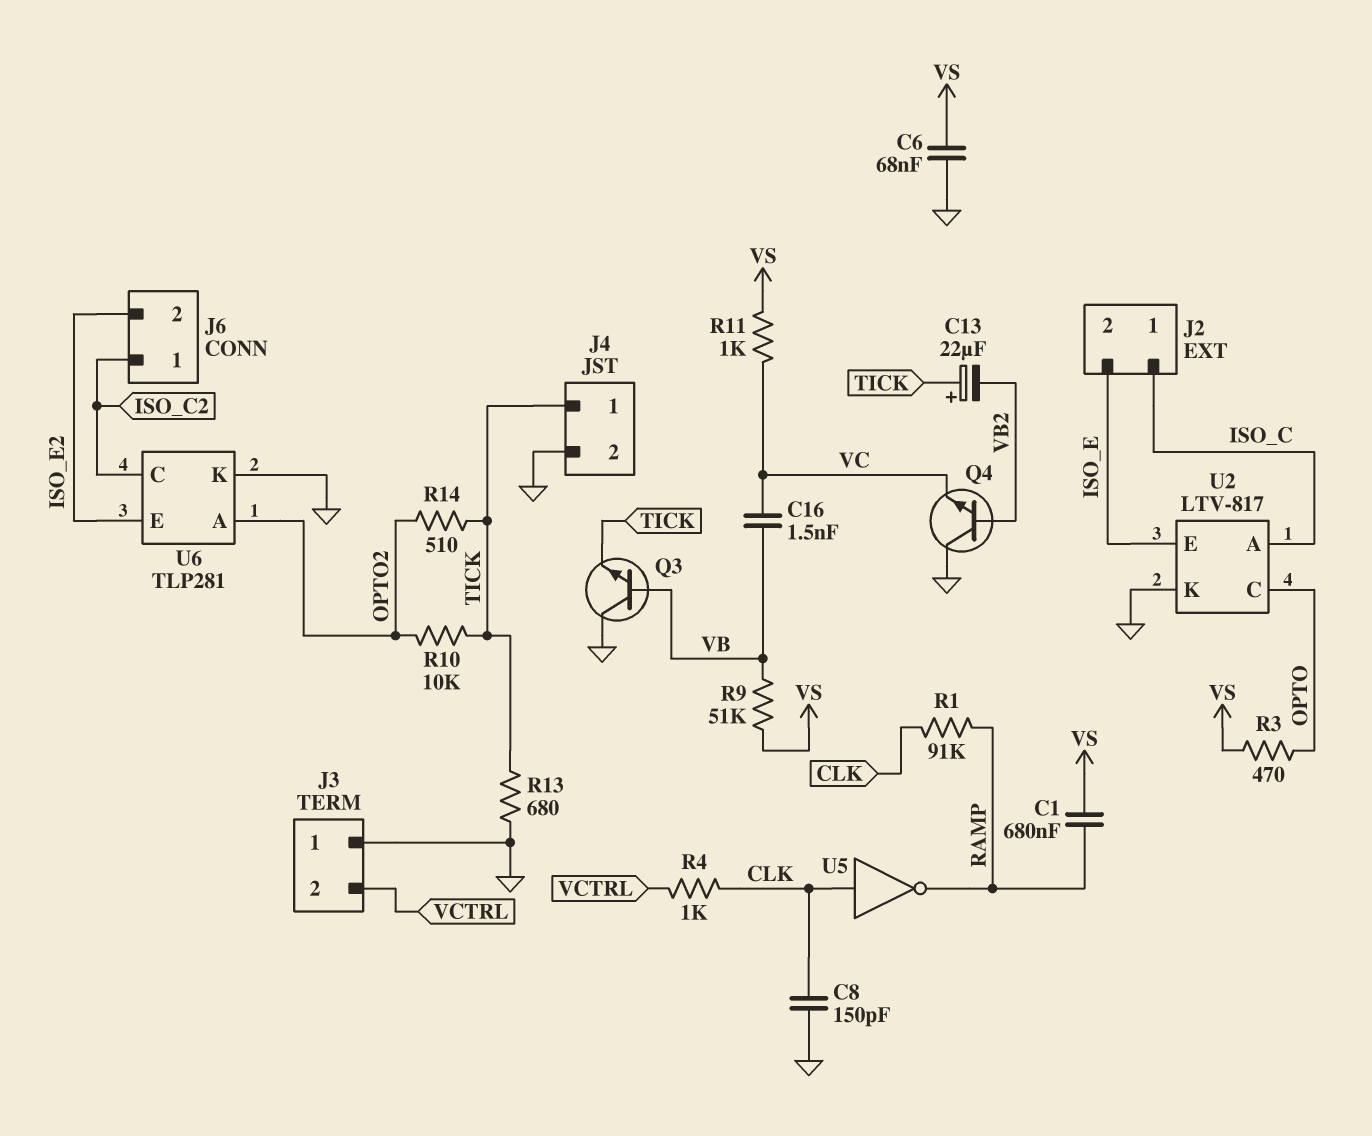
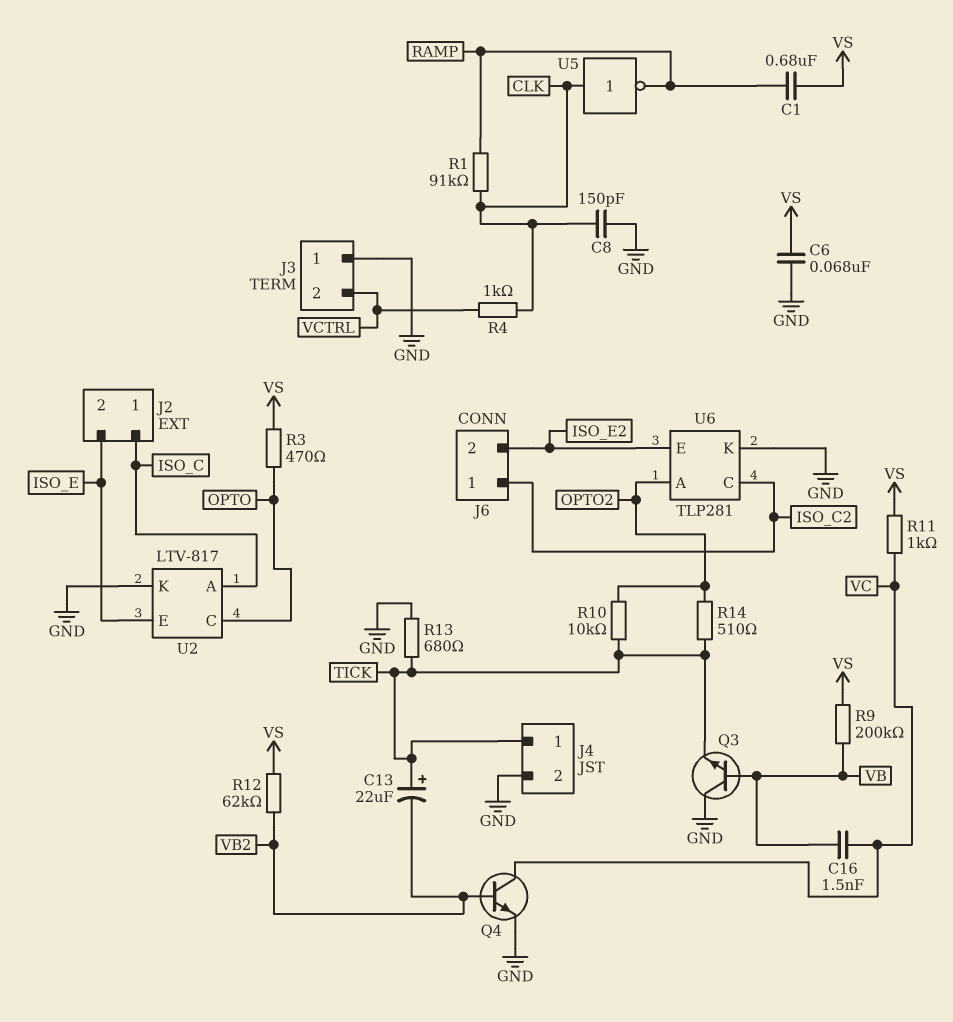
Q4: NPN (B VB2, C GND, E VC) -> NPN (B VB2, C VC, E GND)
R9: 51k (VB, VS) -> 200k (VB, VS)
R12: none -> 62k (VB2, VS)

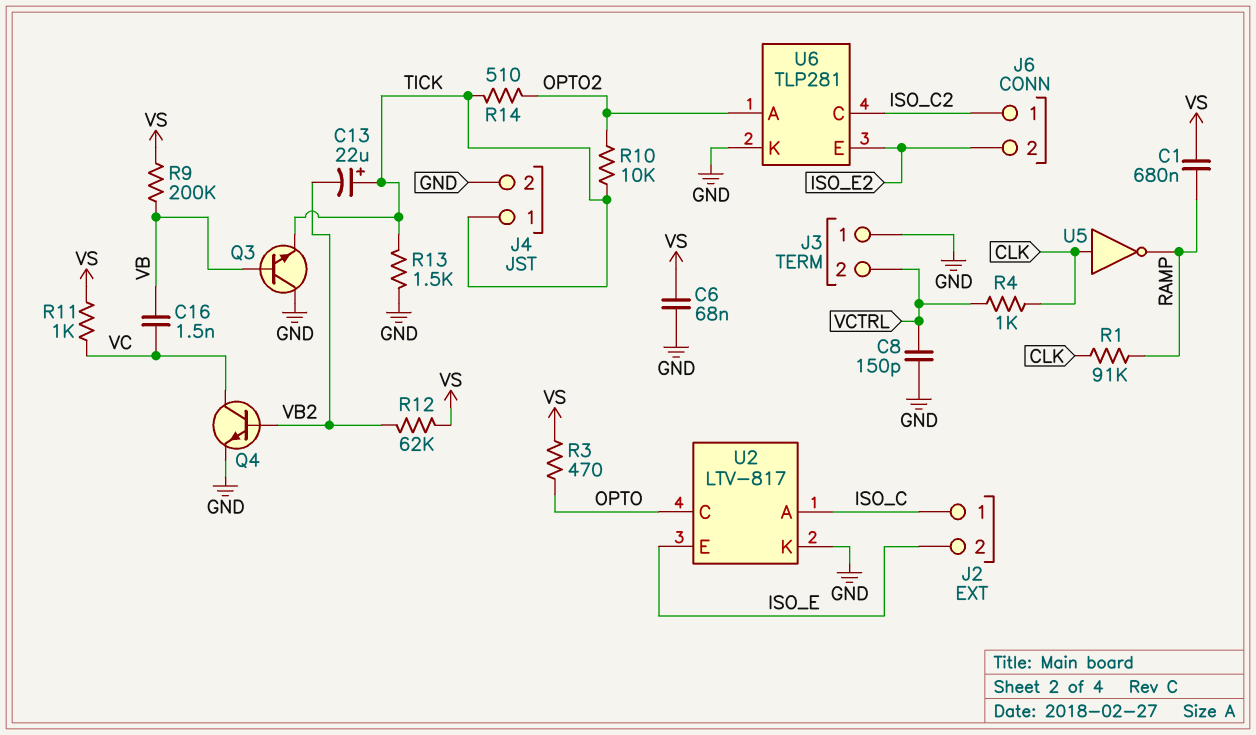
C8: 150pF (CLK, GND) -> 150pF (GND, VCTRL)
R13: 680 (GND, TICK) -> 1.5k (GND, TICK)

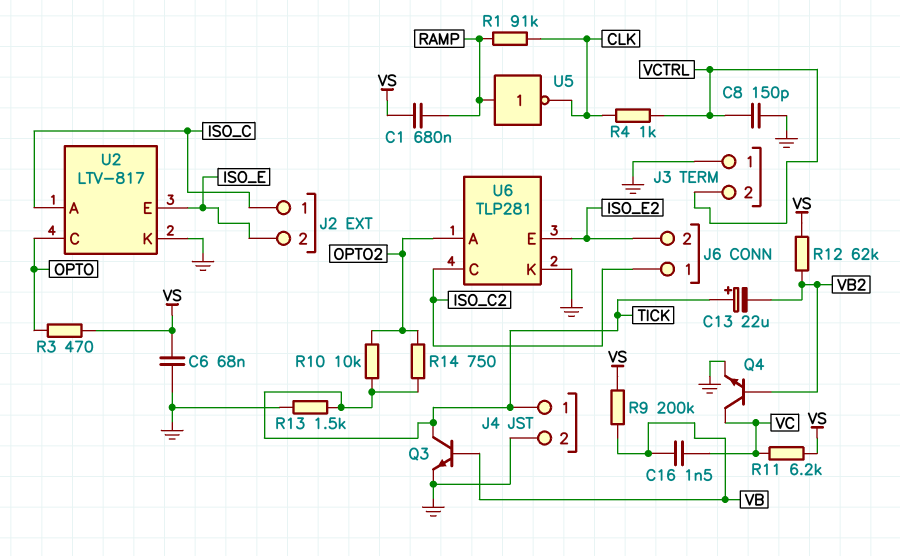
Q3: NPN (B VB, C GND, E TICK) -> NPN (B VB, C TICK, E GND)
R11: 1k (VC, VS) -> 6.2k (VC, VS)
R14: 510 (OPTO2, TICK) -> 750 (OPTO2, TICK)
U5: NOT (in CLK, out RAMP) -> NOT (in RAMP, out CLK)

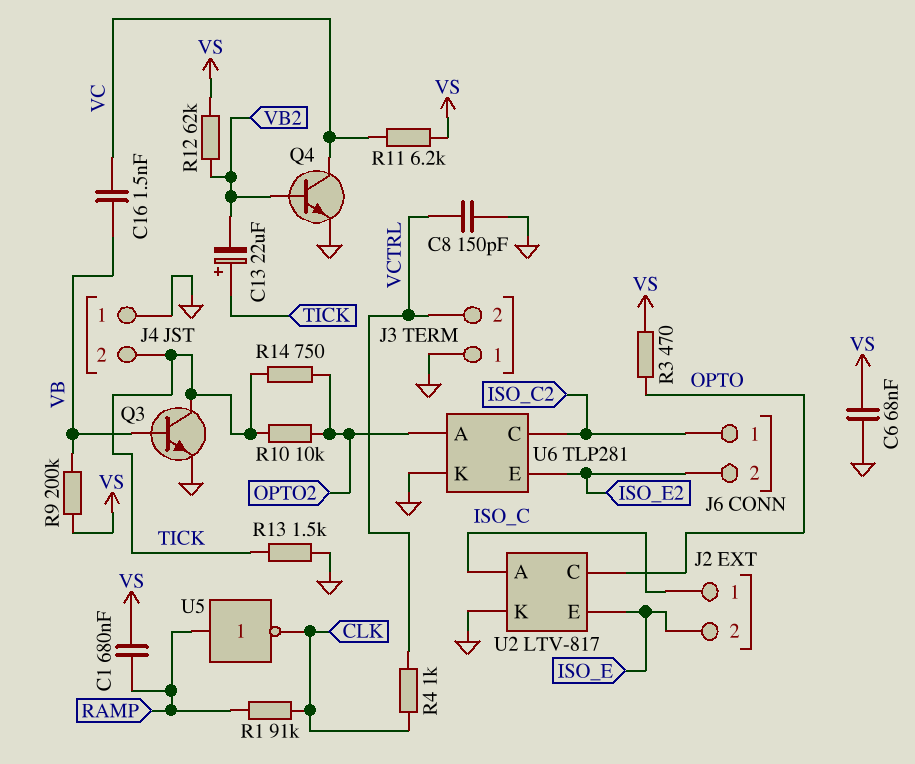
J4 pin 1: TICK -> GND
J4 pin 2: GND -> TICK

